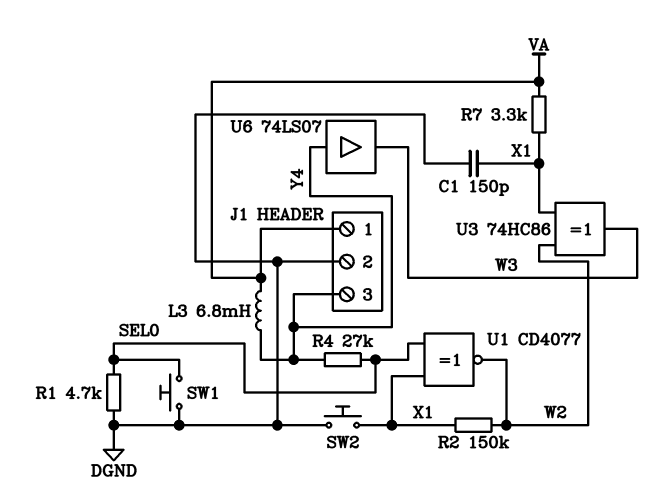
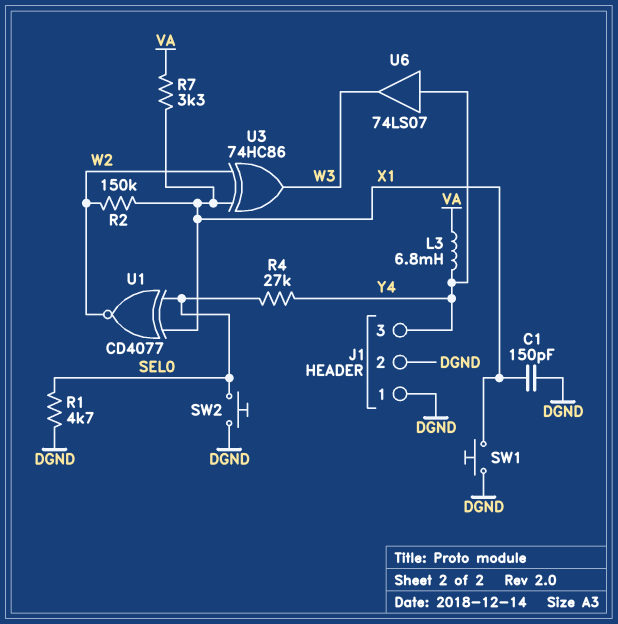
J1 pin 1: VA -> DGND
SW1: button (DGND, SEL0) -> button (DGND, X1)
SW2: button (DGND, X1) -> button (DGND, SEL0)

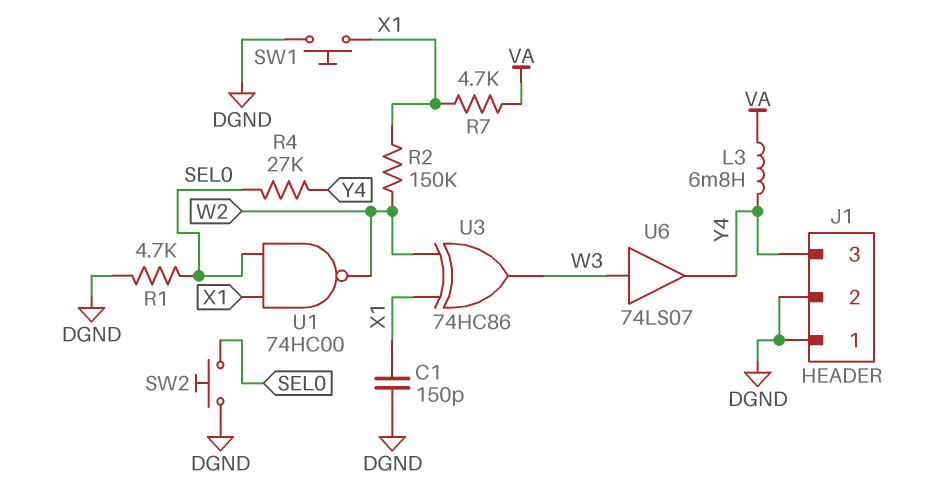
R7: 3.3k (VA, X1) -> 4.7k (VA, X1)
U1: XNOR CD4077 (in SEL0, in X1, out W2) -> NAND 74HC00 (in SEL0, in X1, out W2)
U6: buffer 74LS07 (in Y4, out W3) -> buffer 74LS07 (in W3, out Y4)

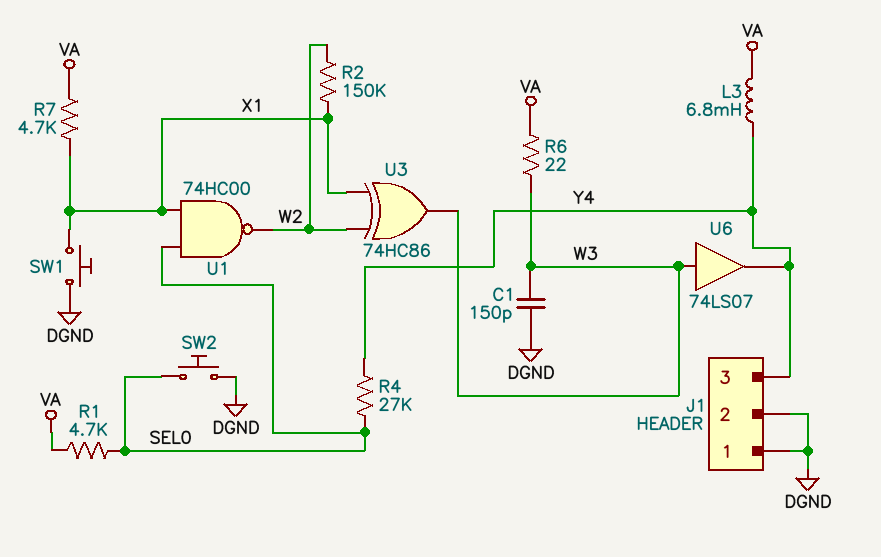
C1: 150pF (DGND, X1) -> 150pF (DGND, W3)
R1: 4.7k (DGND, SEL0) -> 4.7k (SEL0, VA)
R6: none -> 22 (VA, W3)

